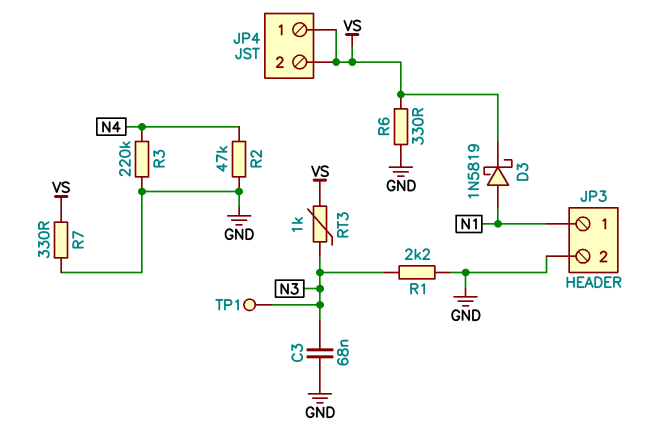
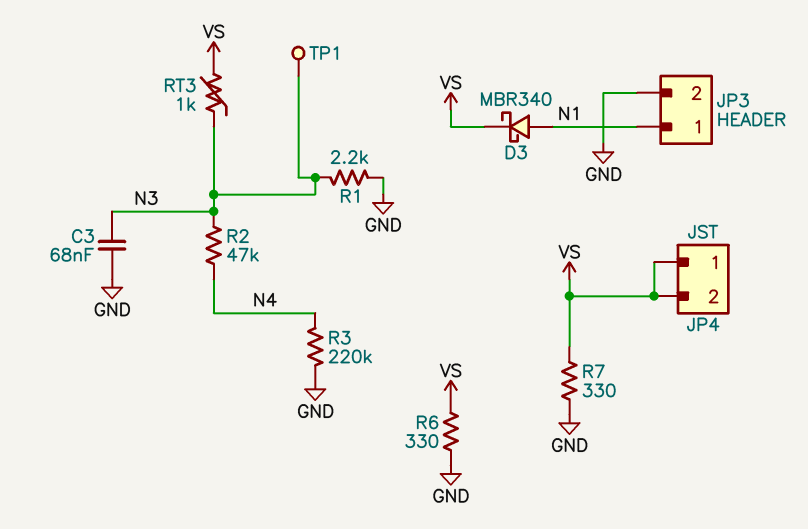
D3: schottky 1N5819 (A N1, K VS) -> schottky MBR340 (A N1, K VS)
R2: 47k (GND, N4) -> 47k (N3, N4)

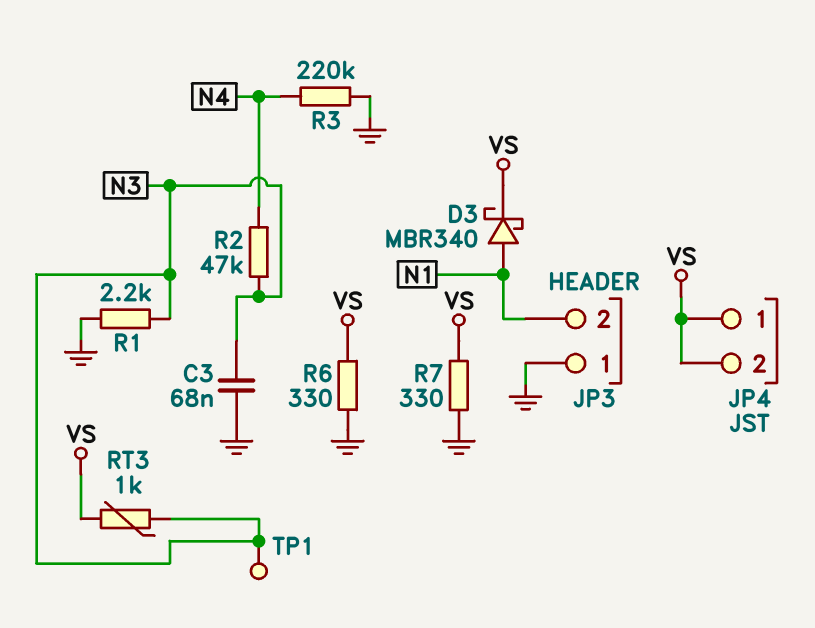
JP3 pin 1: N1 -> GND
JP3 pin 2: GND -> N1

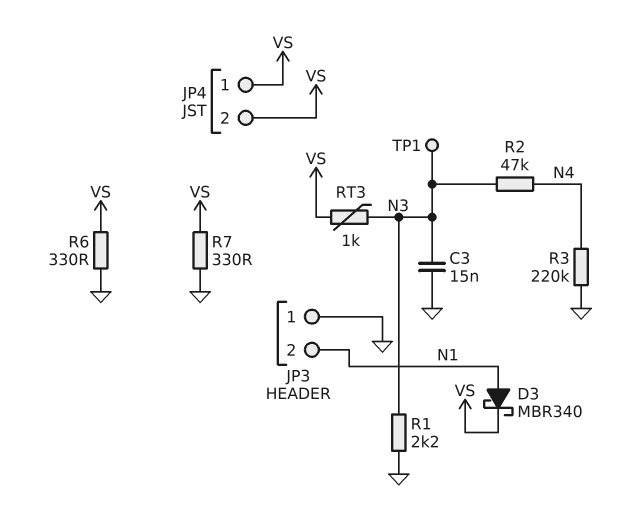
C3: 68nF (GND, N3) -> 15nF (GND, N3)

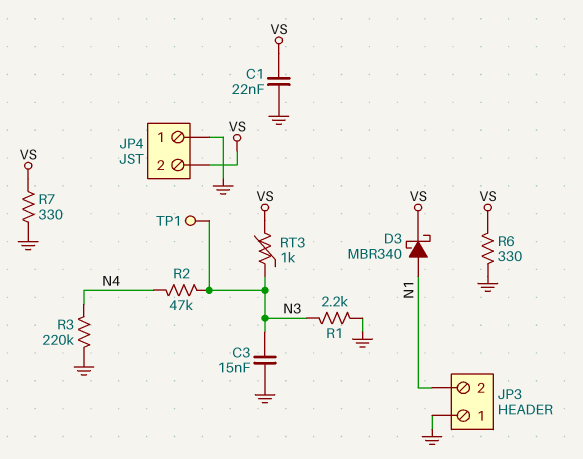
C1: none -> 22nF (GND, VS)
JP4 pin 1: VS -> GND

